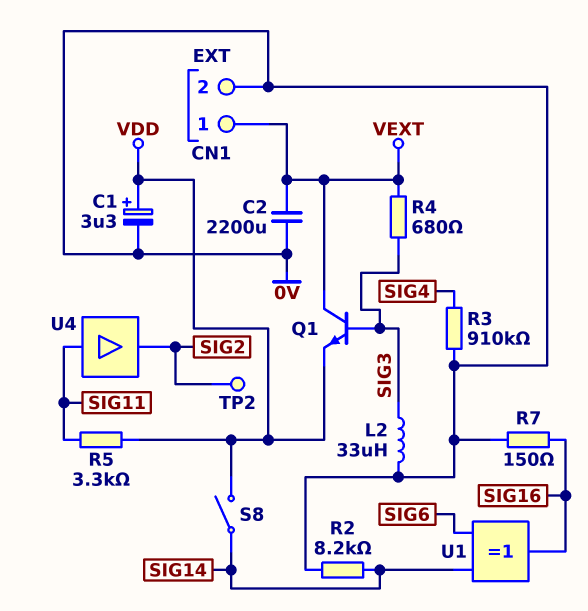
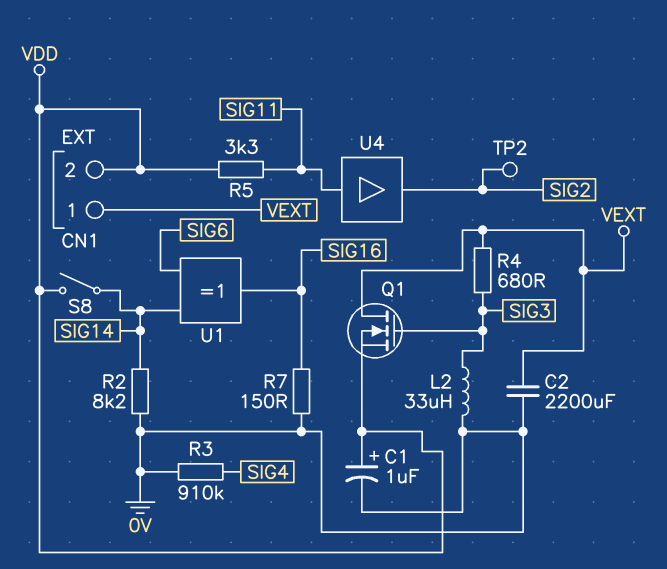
C1: 3.3uF (plus VDD, minus 0V) -> 1uF (plus VDD, minus 0V)
CN1 pin 2: 0V -> VDD
Q1: NPN (B SIG3, C VEXT, E VDD) -> NMOS (G SIG3, D VEXT, S VDD)

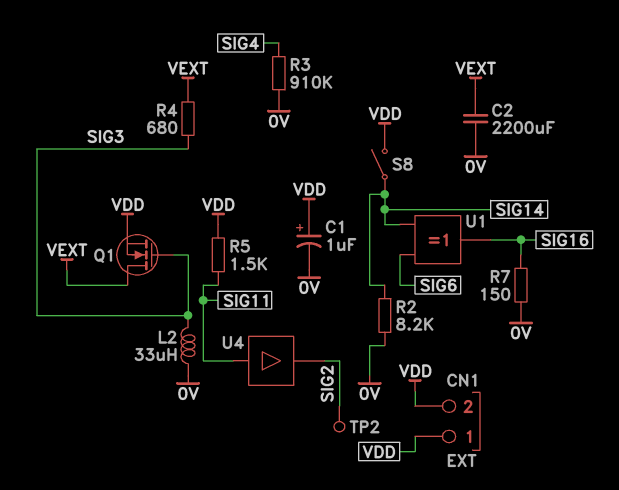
CN1 pin 1: VEXT -> VDD
R5: 3.3k (SIG11, VDD) -> 1.5k (SIG11, VDD)

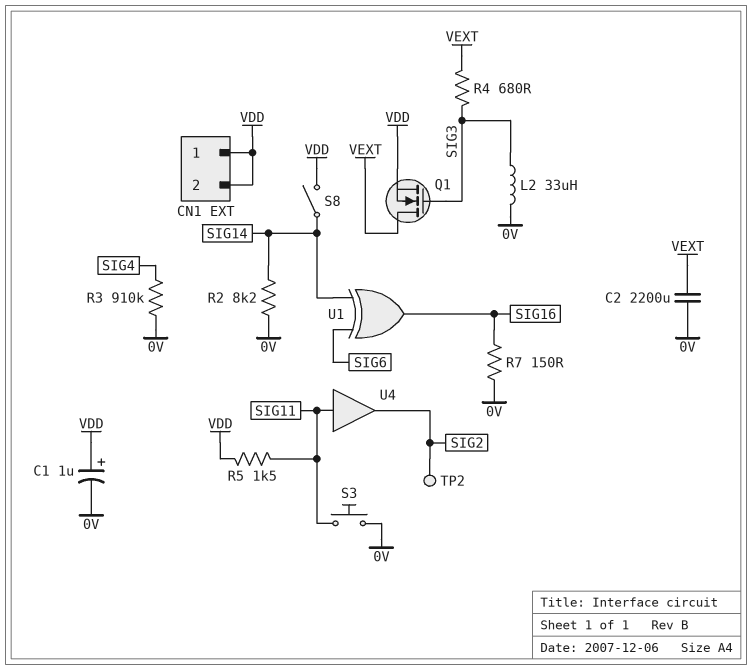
S3: none -> button (0V, SIG11)

